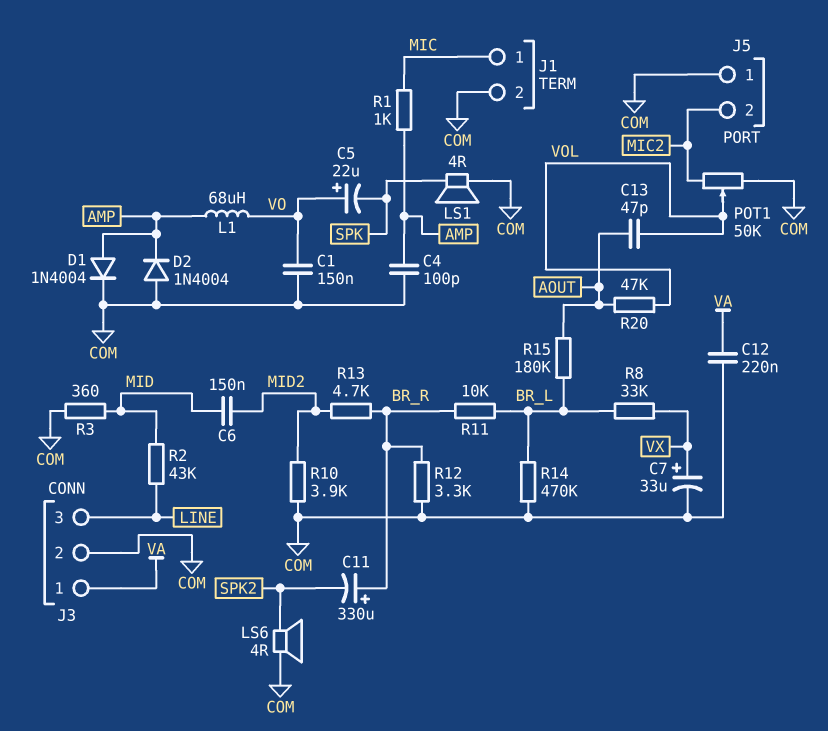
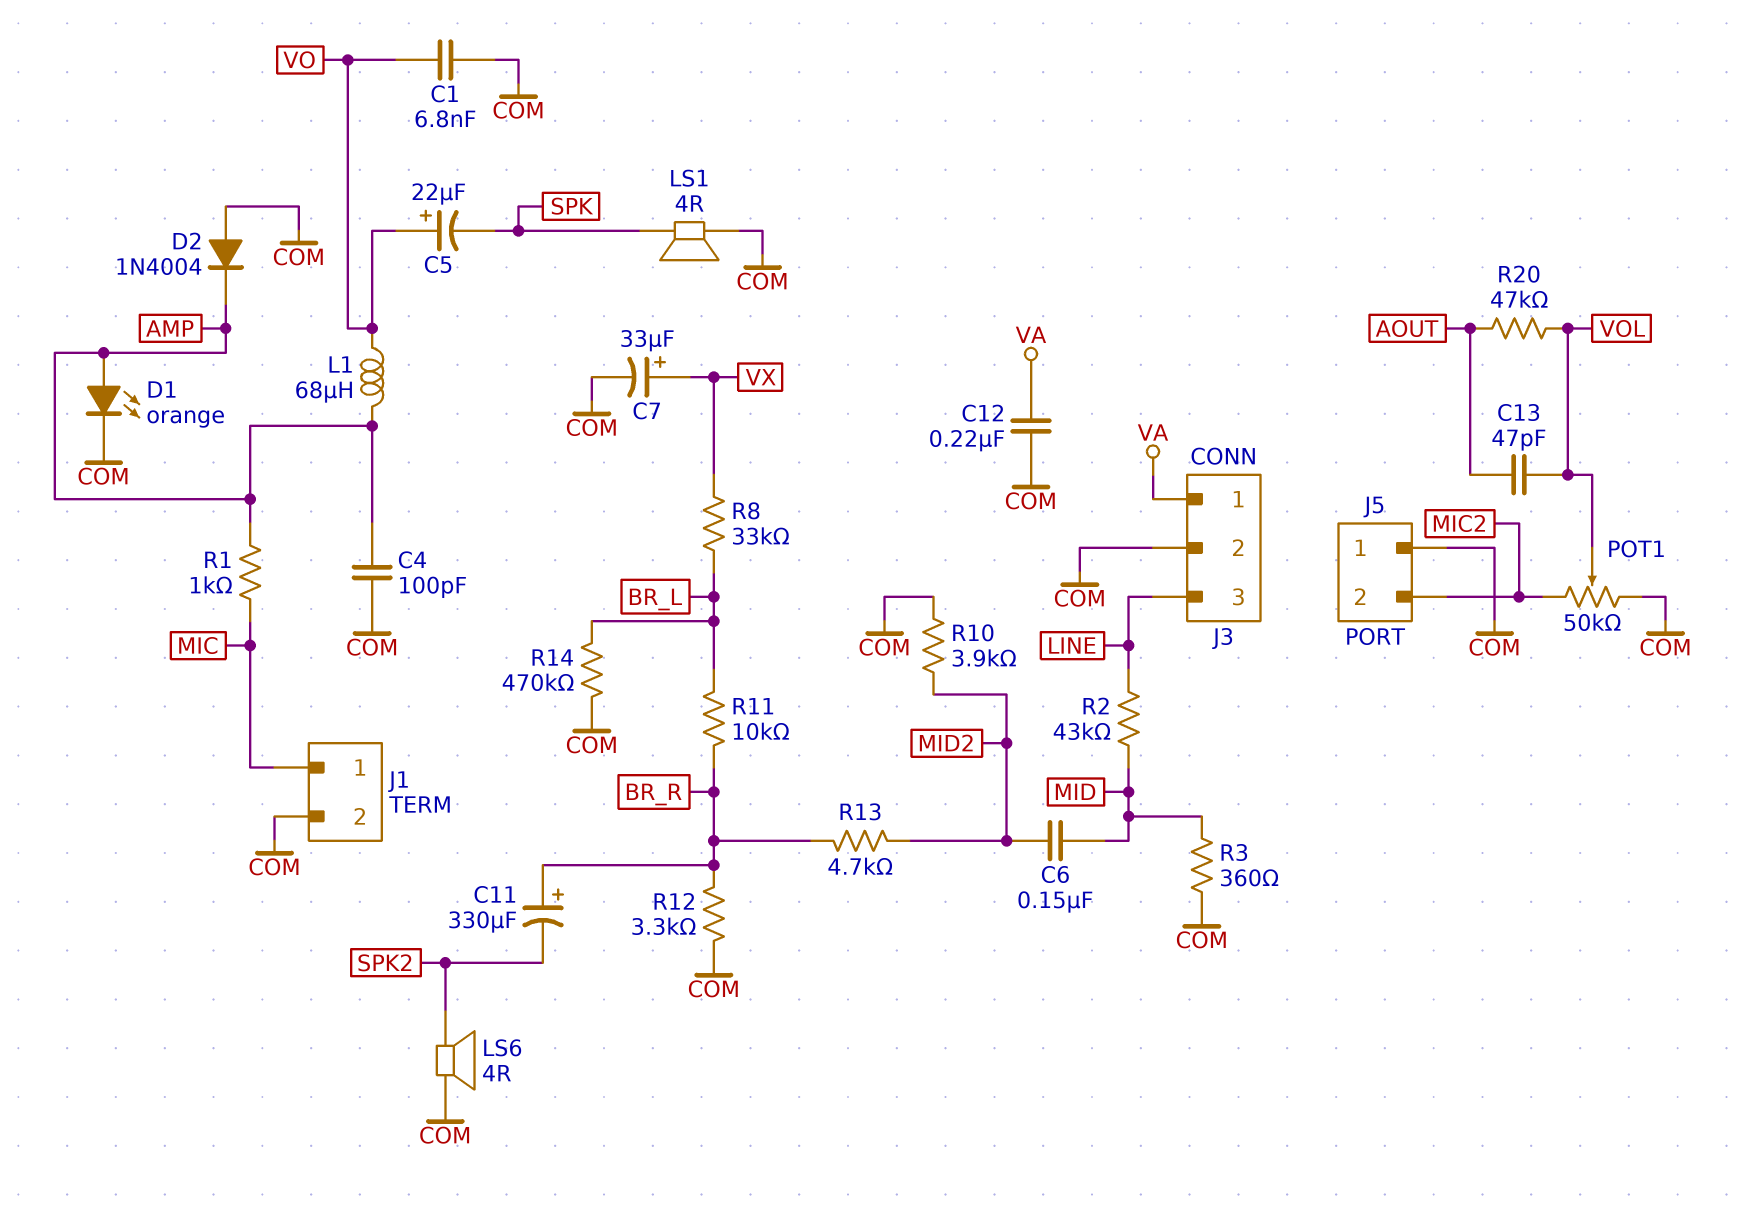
C1: 150nF (COM, VO) -> 6.8nF (COM, VO)
D1: diode 1N4004 (A AMP, K COM) -> LED orange (A AMP, K COM)
R15: 180k (AOUT, BR_L) -> none

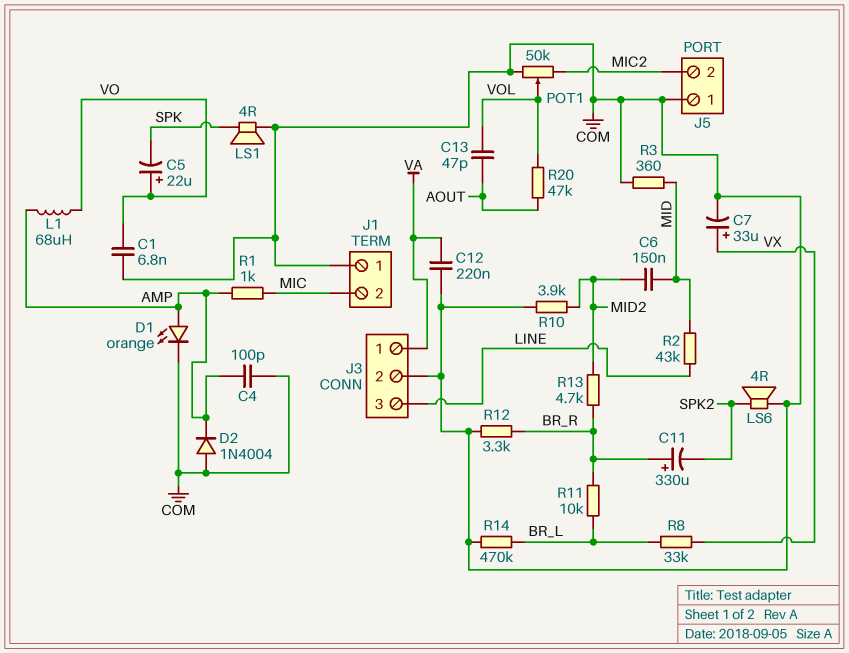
J1 pin 1: MIC -> COM
J1 pin 2: COM -> MIC

